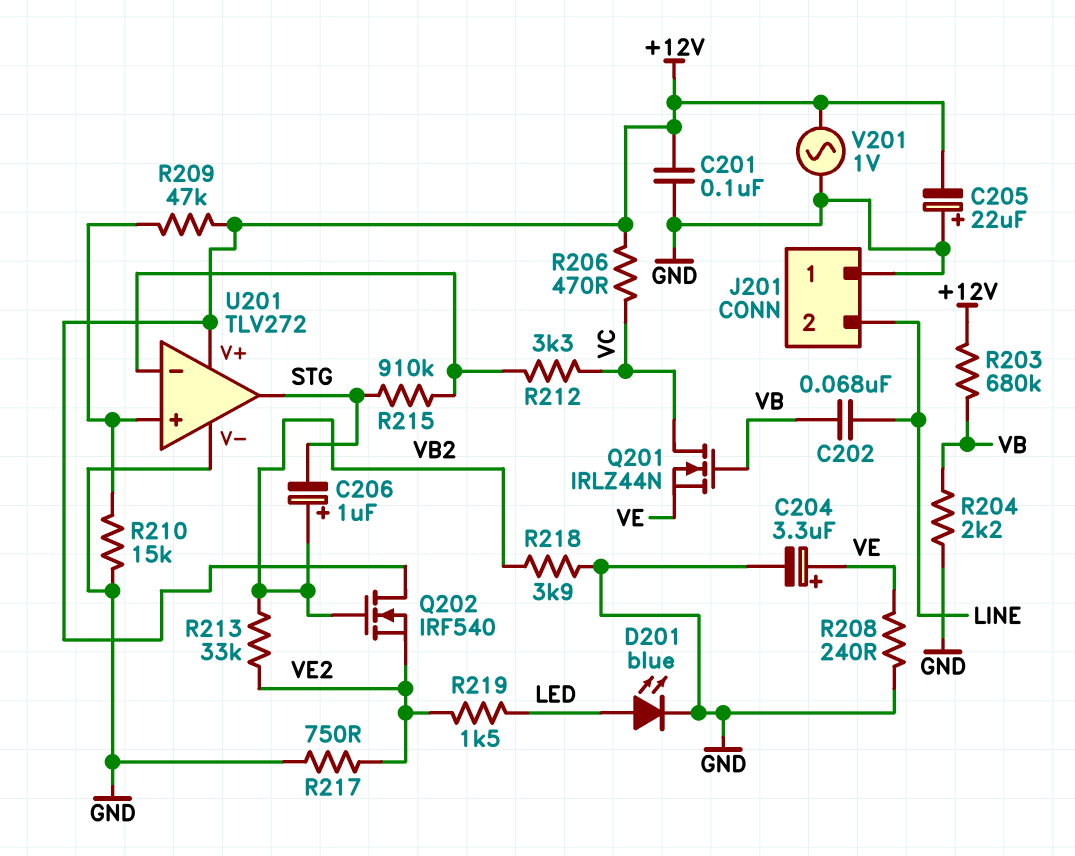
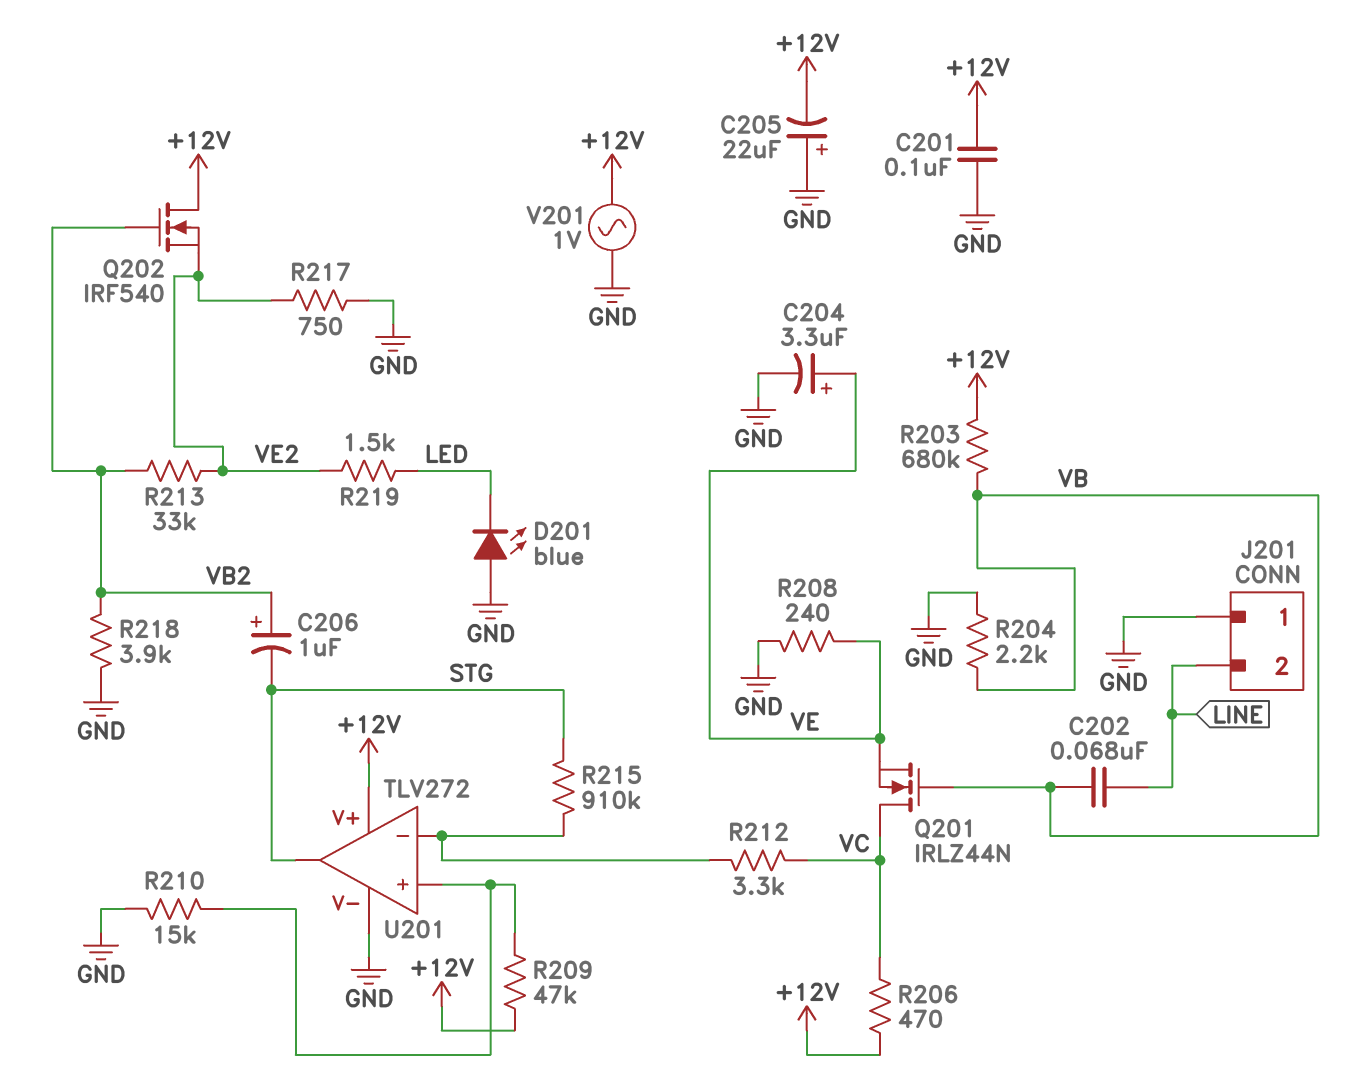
D201: LED blue (A LED, K GND) -> LED blue (A GND, K LED)

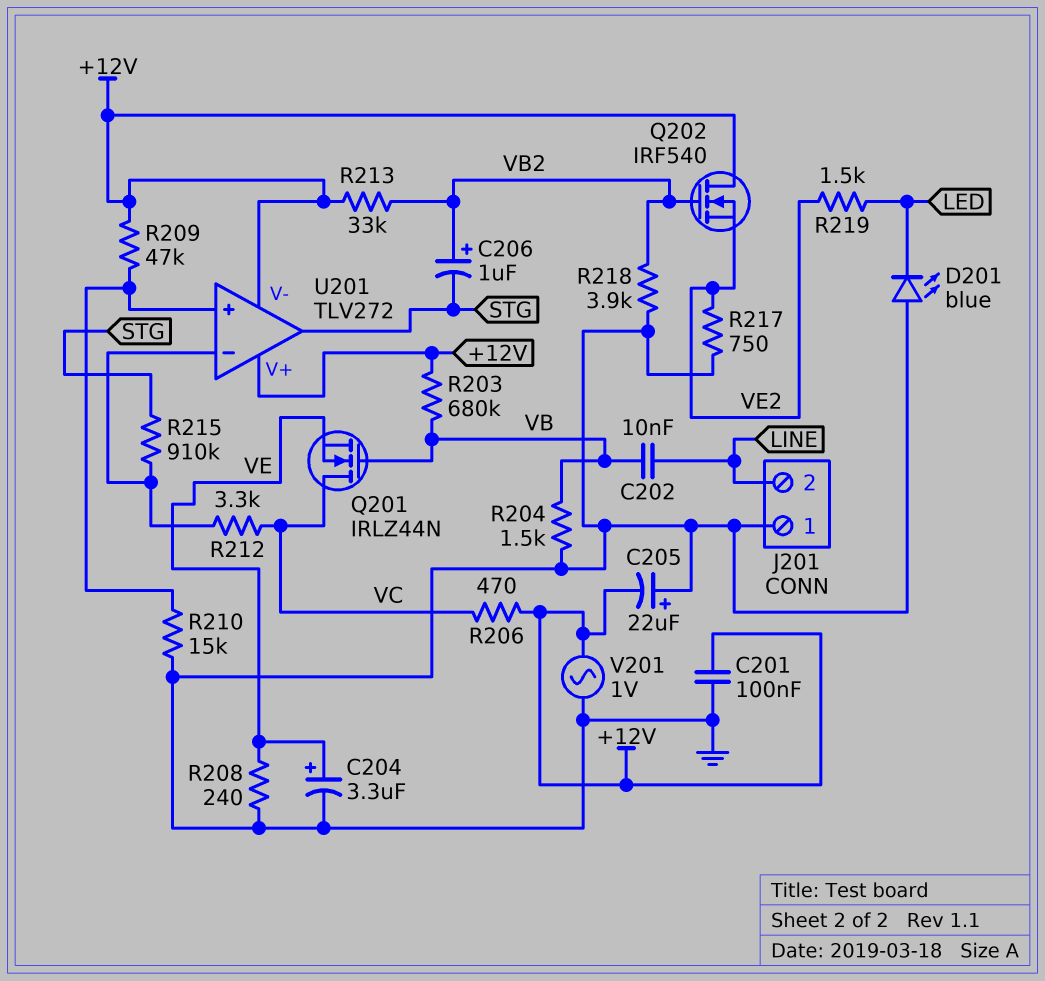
C202: 68nF (LINE, VB) -> 10nF (LINE, VB)
R204: 2.2k (GND, VB) -> 1.5k (GND, VB)
R213: 33k (VB2, VE2) -> 33k (+12V, VB2)
U201 pin V-: GND -> +12V

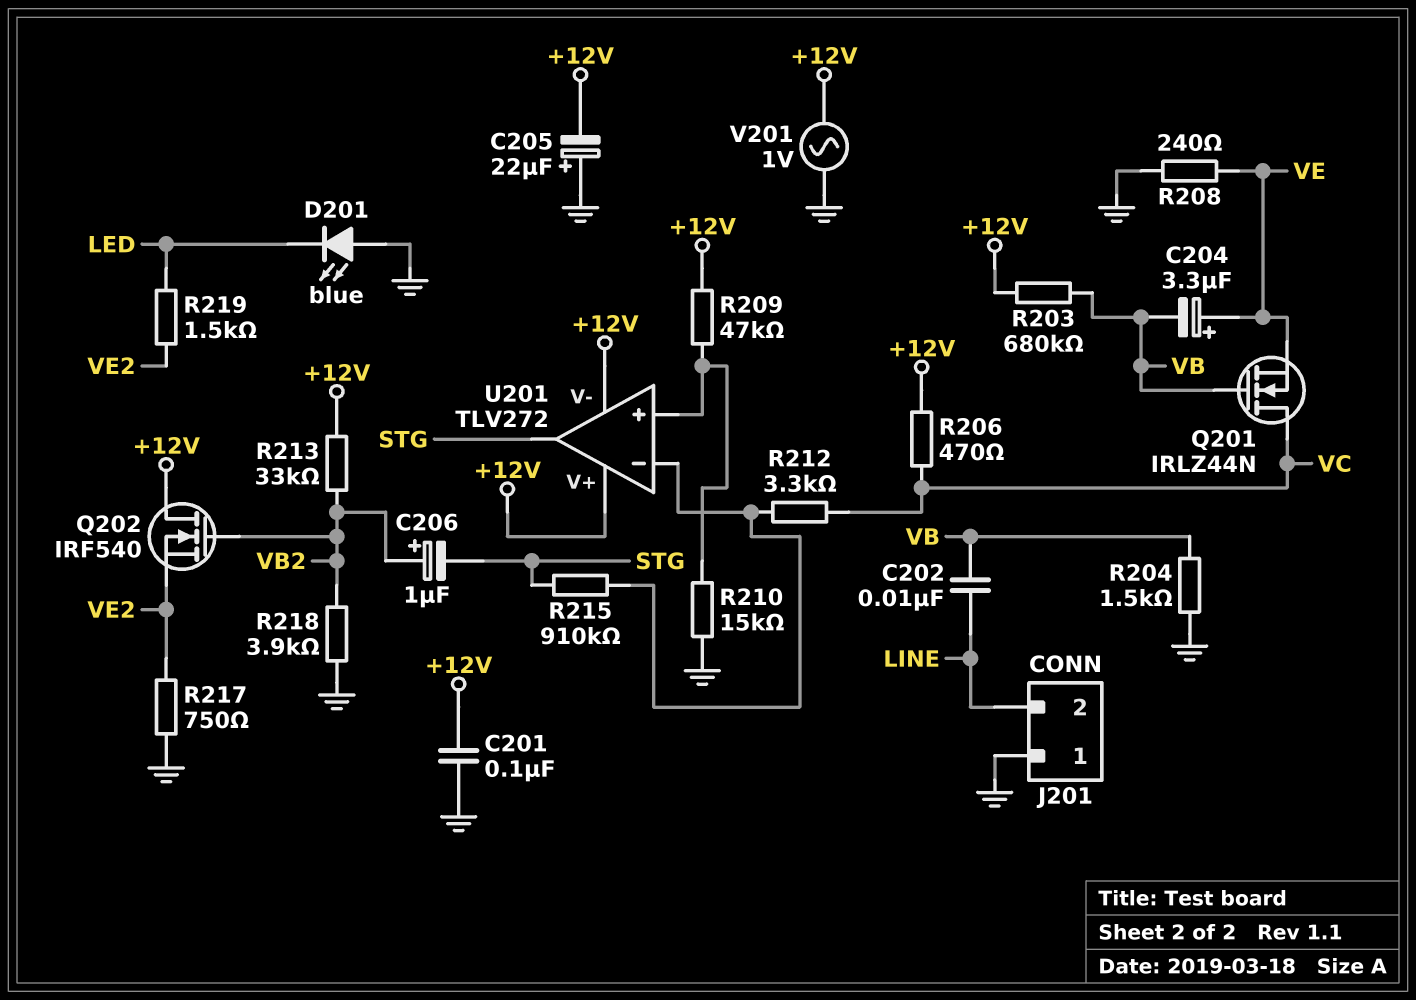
C204: 3.3uF (plus VE, minus GND) -> 3.3uF (plus VE, minus VB)

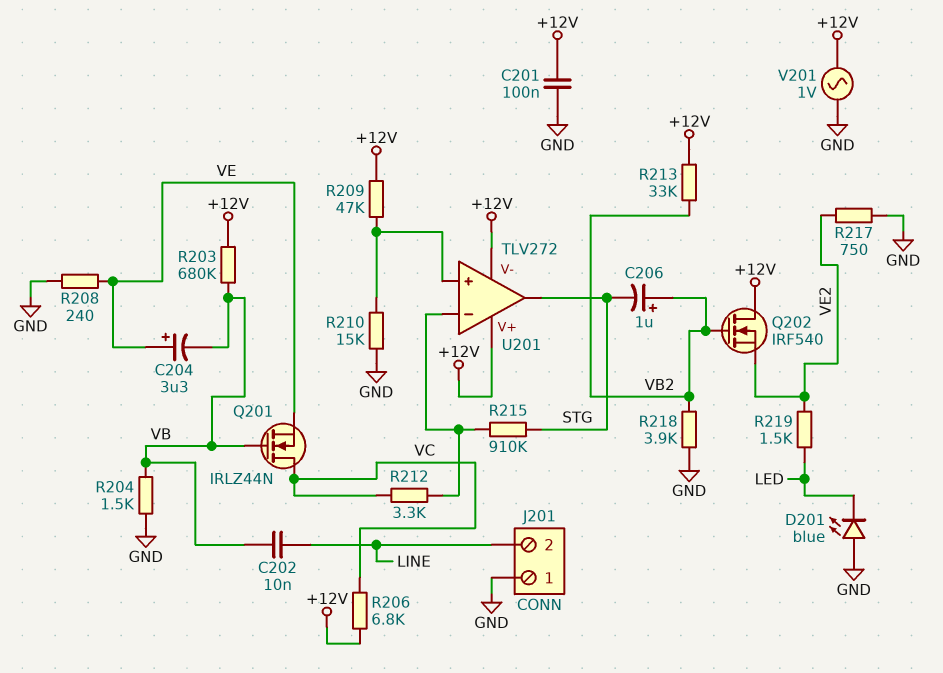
C205: 22uF (plus GND, minus +12V) -> none
R206: 470 (+12V, VC) -> 6.8k (+12V, VC)

